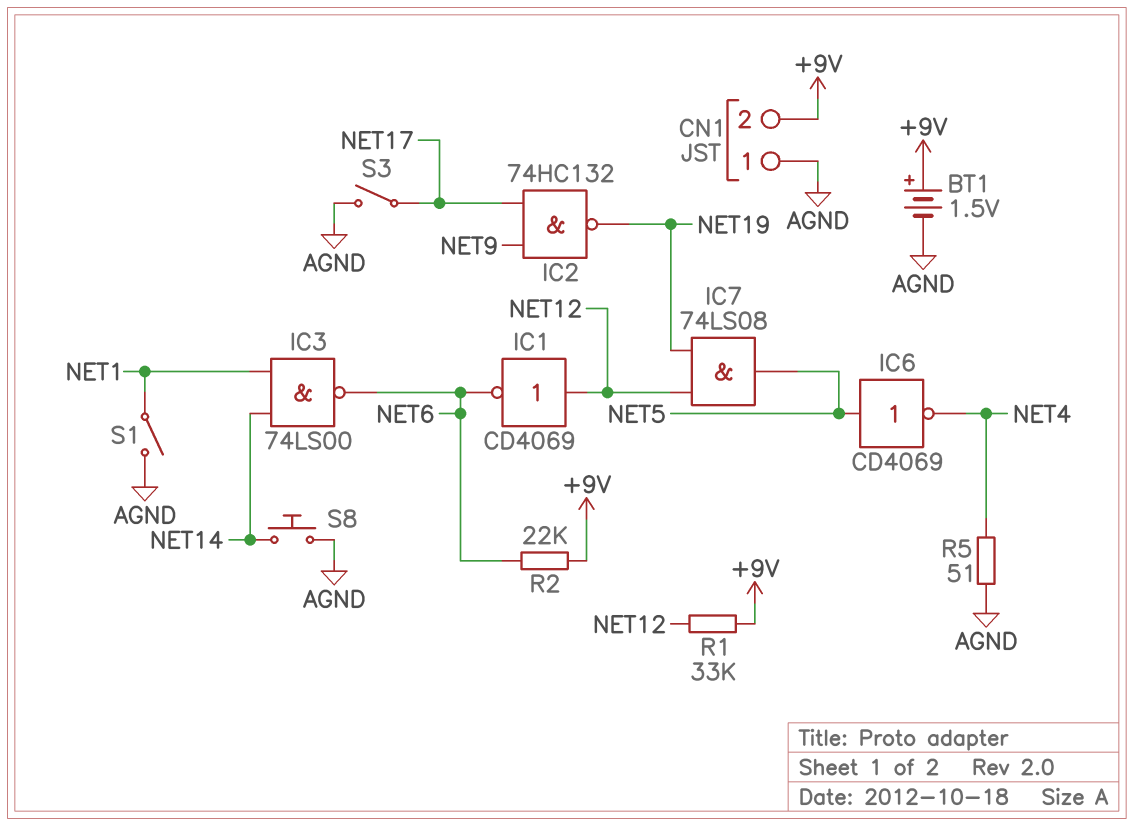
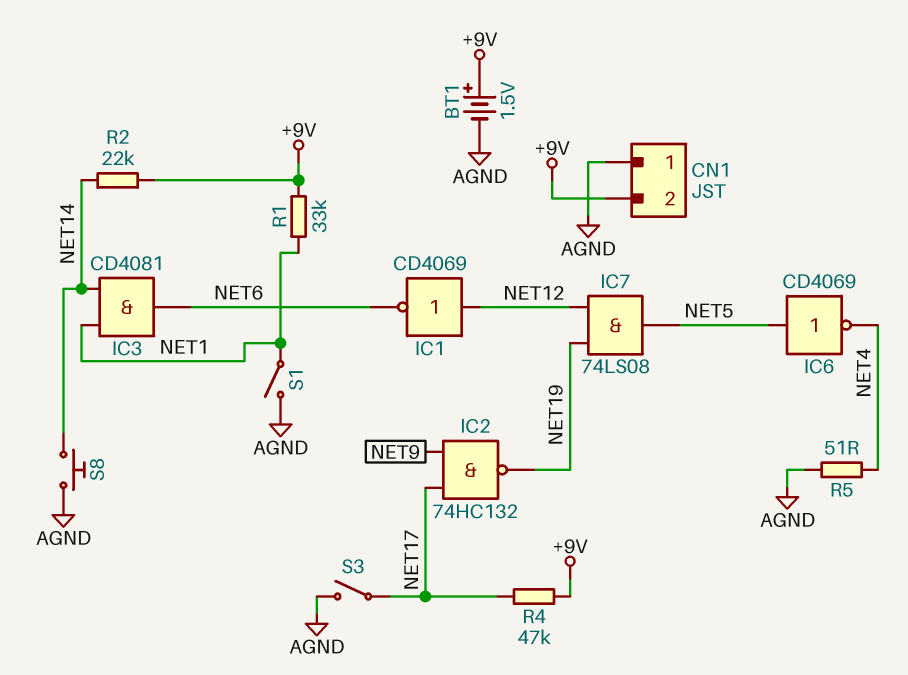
IC3: NAND 74LS00 (in NET1, in NET14, out NET6) -> AND CD4081 (in NET1, in NET14, out NET6)
R1: 33k (+9V, NET12) -> 33k (+9V, NET1)
R2: 22k (+9V, NET6) -> 22k (+9V, NET14)
R4: none -> 47k (+9V, NET17)

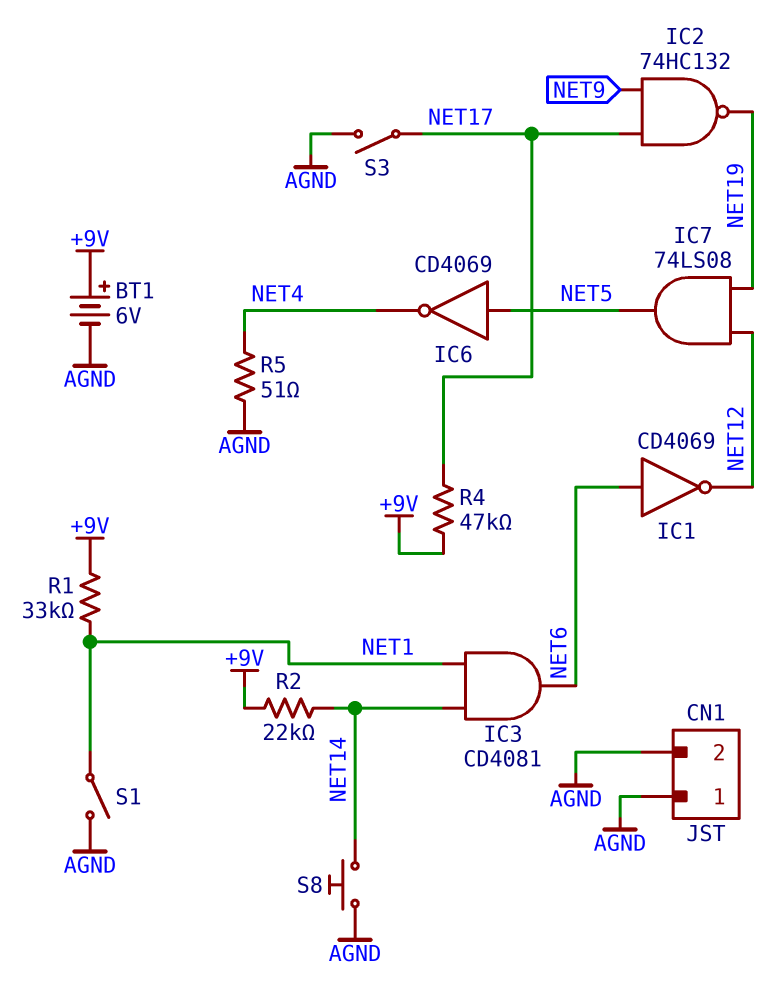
BT1: 1.5V (plus +9V, minus AGND) -> 6V (plus +9V, minus AGND)
CN1 pin 2: +9V -> AGND
IC1: NOT CD4069 (in NET12, out NET6) -> NOT CD4069 (in NET6, out NET12)

